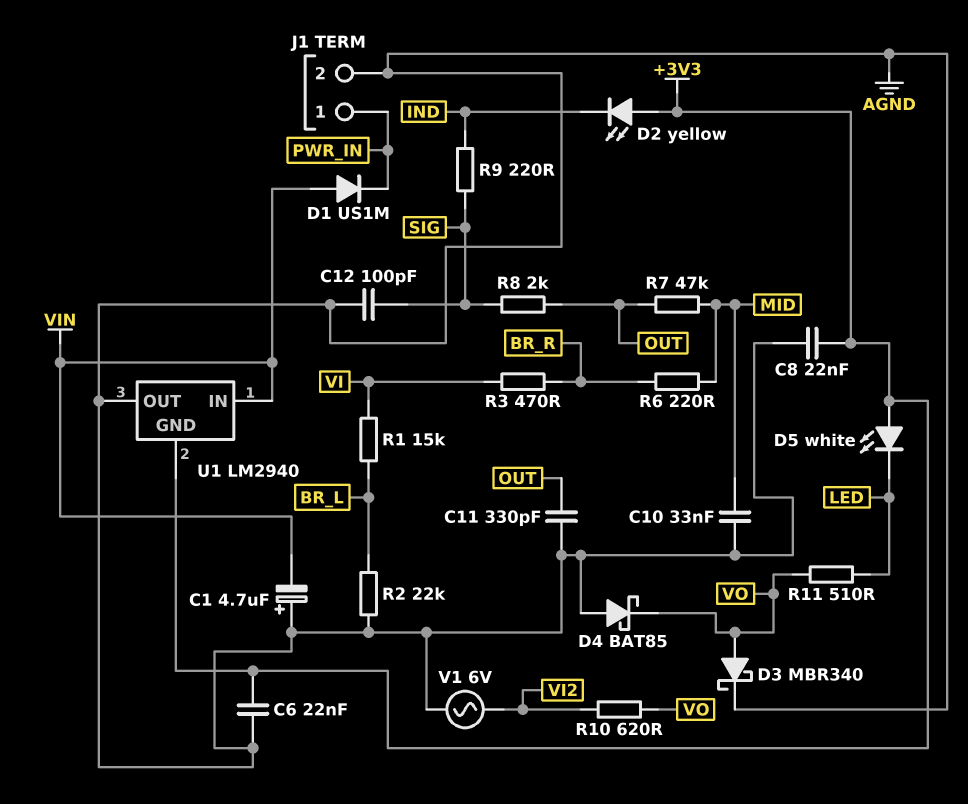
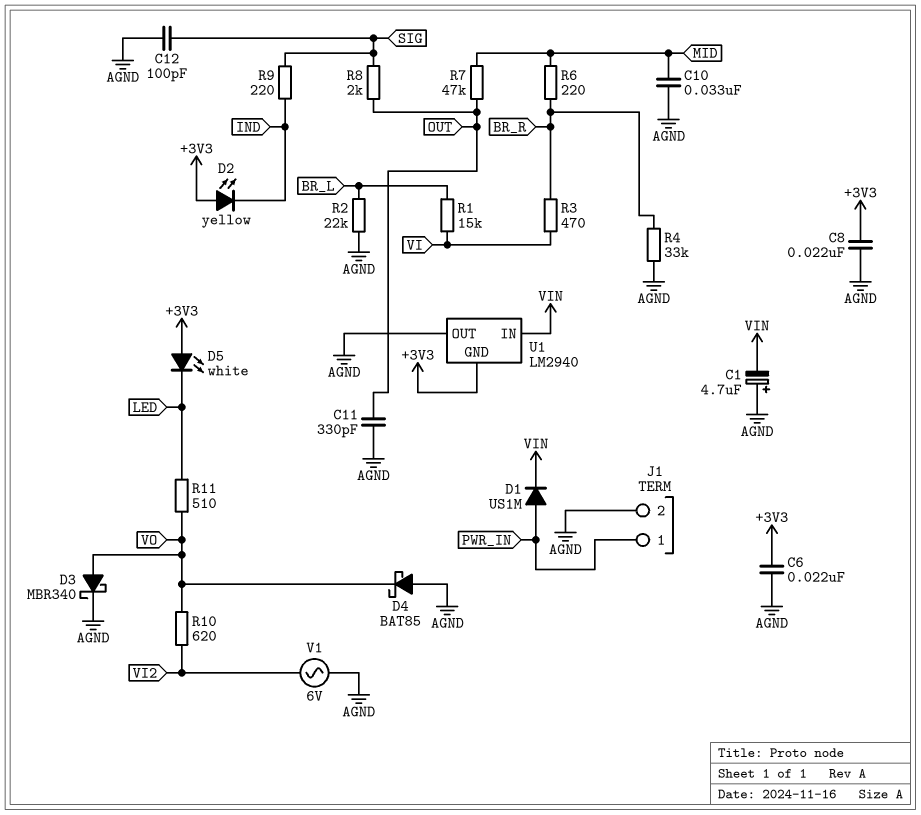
D1: diode US1M (A VIN, K PWR_IN) -> diode US1M (A PWR_IN, K VIN)
R4: none -> 33k (AGND, BR_R)

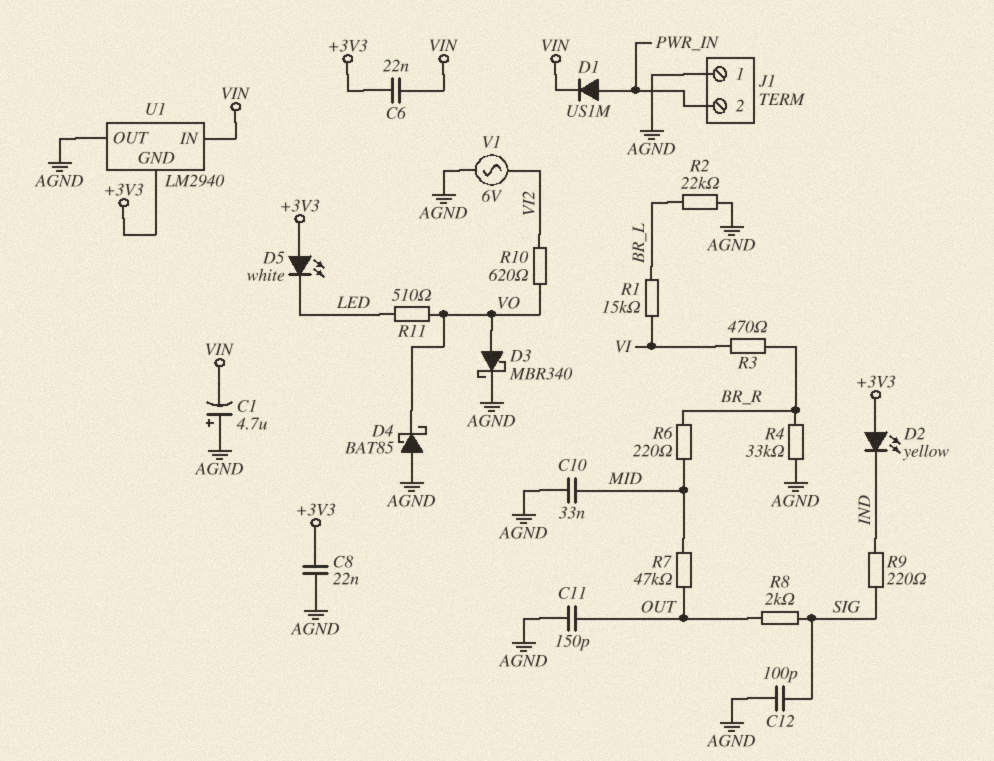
C6: 22nF (+3V3, AGND) -> 22nF (+3V3, VIN)
C11: 330pF (AGND, OUT) -> 150pF (AGND, OUT)
J1 pin 1: PWR_IN -> AGND
J1 pin 2: AGND -> PWR_IN

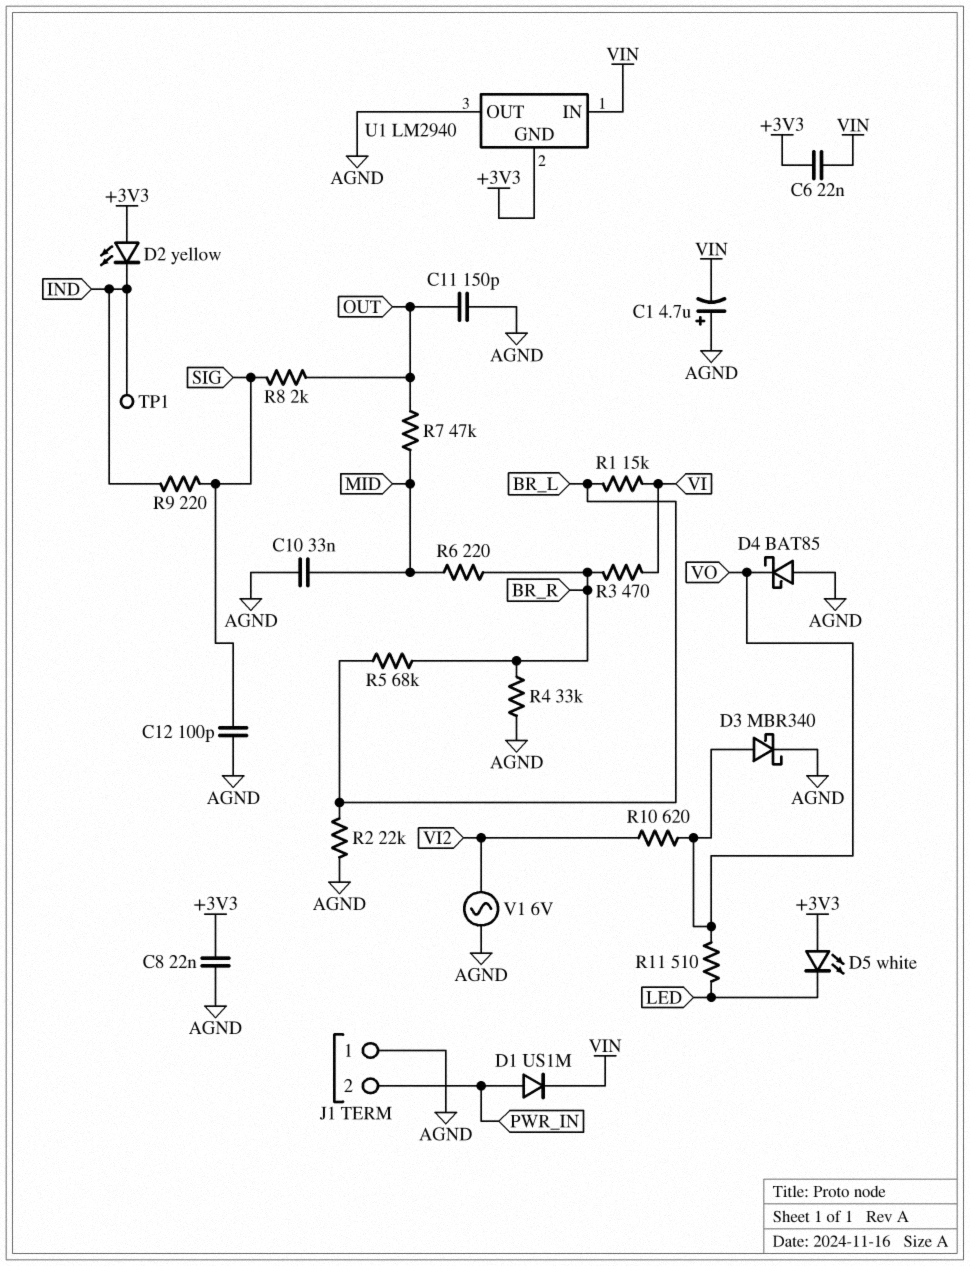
R5: none -> 68k (BR_L, BR_R)
TP1: none -> test point (IND)

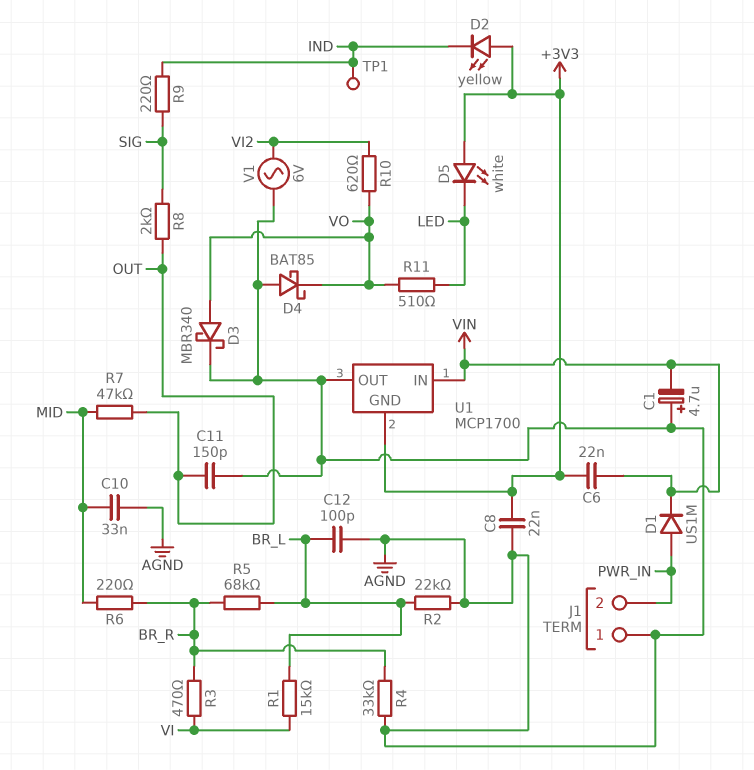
C12: 100pF (AGND, SIG) -> 100pF (AGND, BR_L)
U1: LM2940 -> MCP1700

